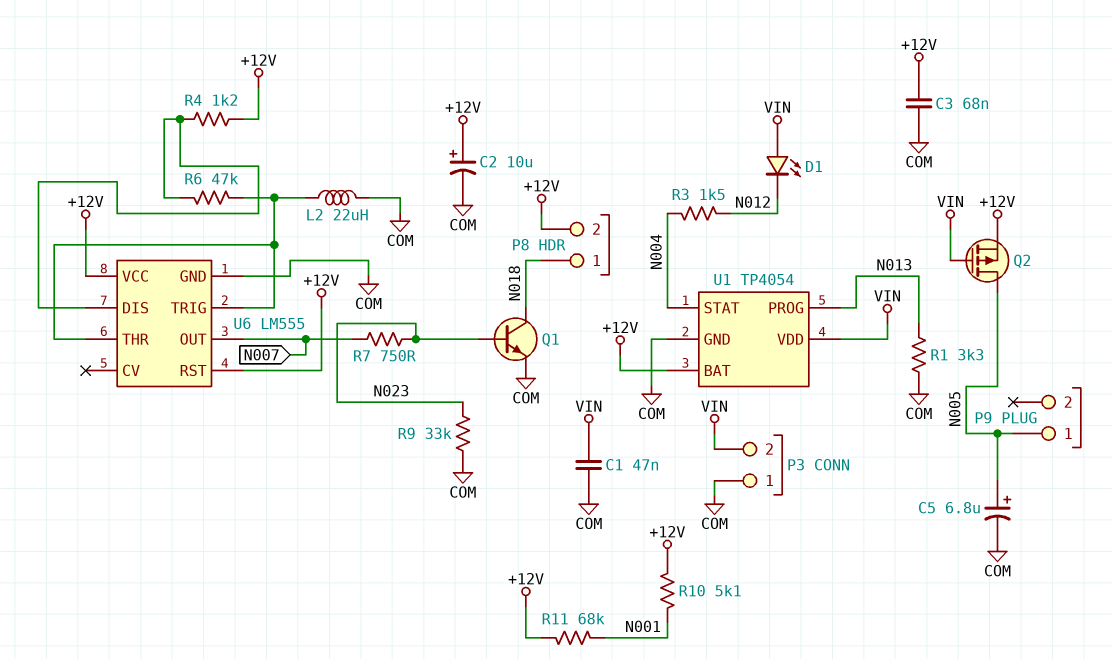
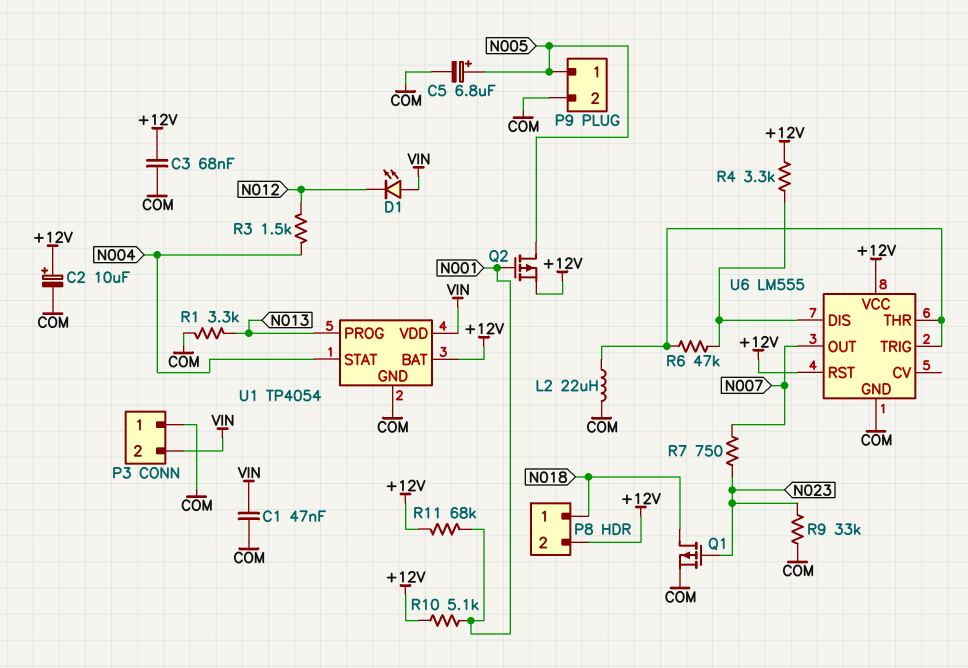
P9 pin 2: none -> COM
Q1: NPN (B N023, C N018, E COM) -> PMOS (G N023, D N018, S COM)
Q2: PMOS (G VIN, D N005, S +12V) -> PMOS (G N001, D N005, S +12V)
R4: 1.2k (+12V, U6/DIS) -> 3.3k (+12V, U6/DIS)

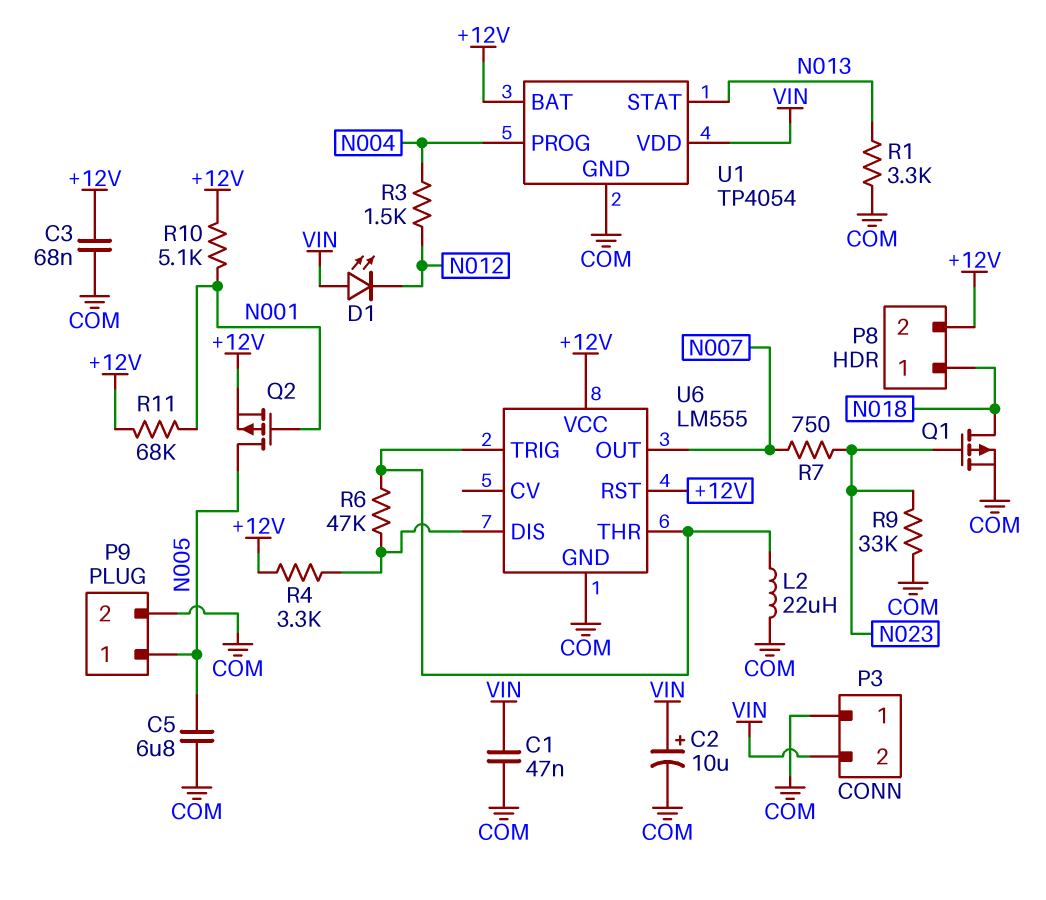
C2: 10uF (plus +12V, minus COM) -> 10uF (plus VIN, minus COM)
C5: 6.8uF (plus N005, minus COM) -> 6.8uF (COM, N005)
U1 pin PROG: N013 -> N004
U1 pin STAT: N004 -> N013

